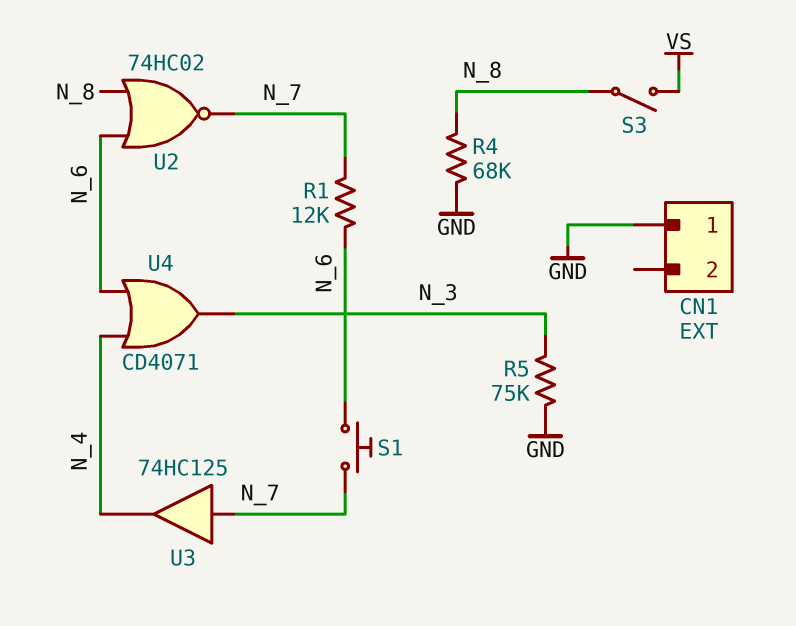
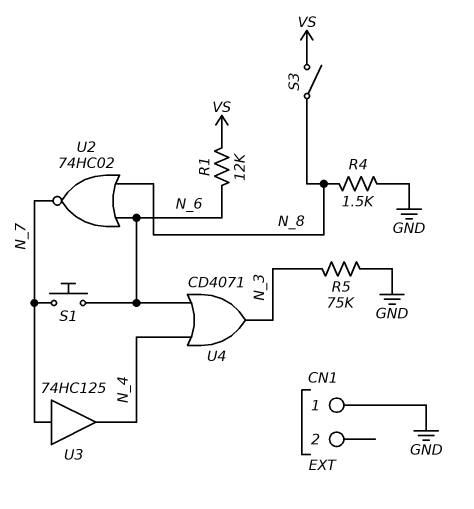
R1: 12k (N_6, N_7) -> 12k (N_6, VS)
R4: 68k (GND, N_8) -> 1.5k (GND, N_8)

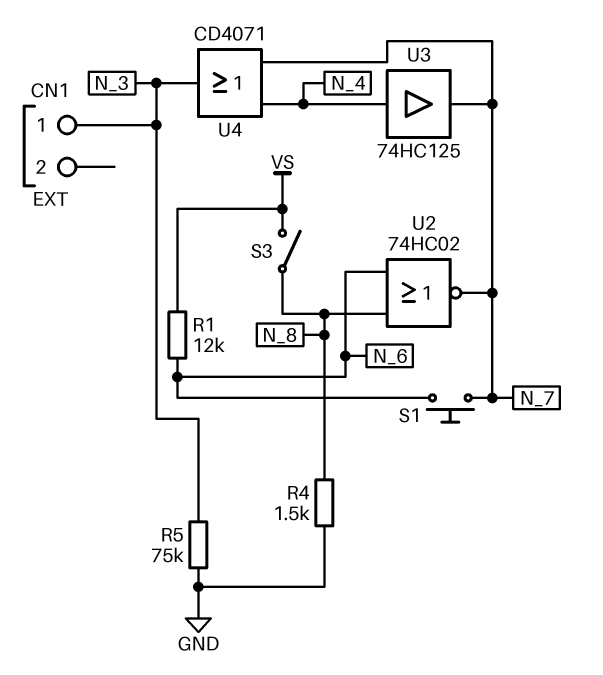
CN1 pin 1: GND -> N_3
U3: buffer 74HC125 (in N_7, out N_4) -> buffer 74HC125 (in N_4, out N_7)
U4: OR CD4071 (in N_4, in N_6, out N_3) -> OR CD4071 (in N_4, in N_7, out N_3)

